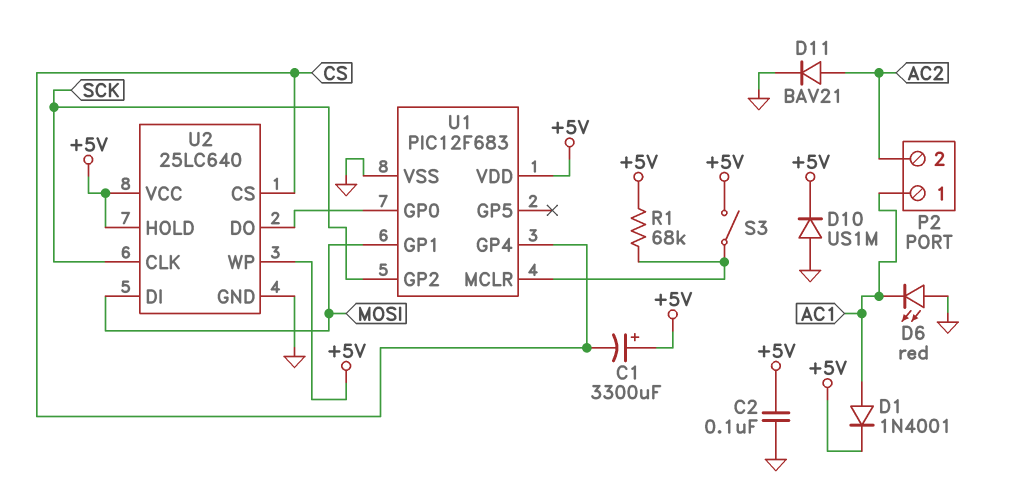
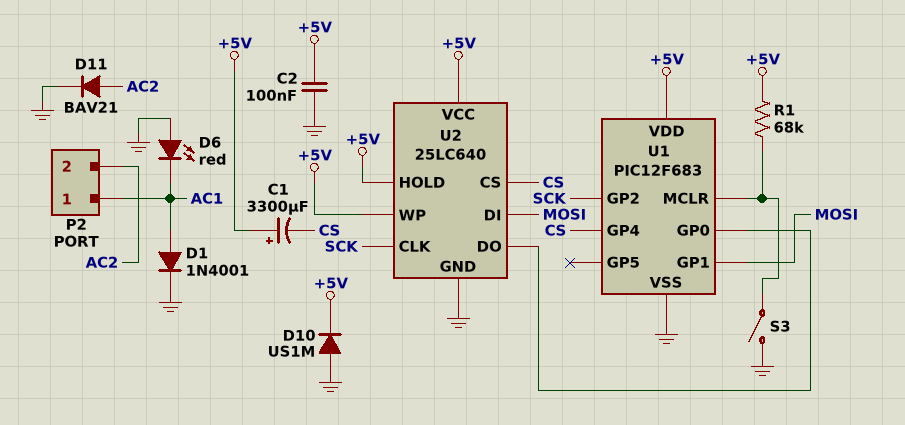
D1: diode 1N4001 (A AC1, K +5V) -> diode 1N4001 (A AC1, K GND)
S3: switch (+5V, U1/MCLR) -> switch (GND, U1/MCLR)

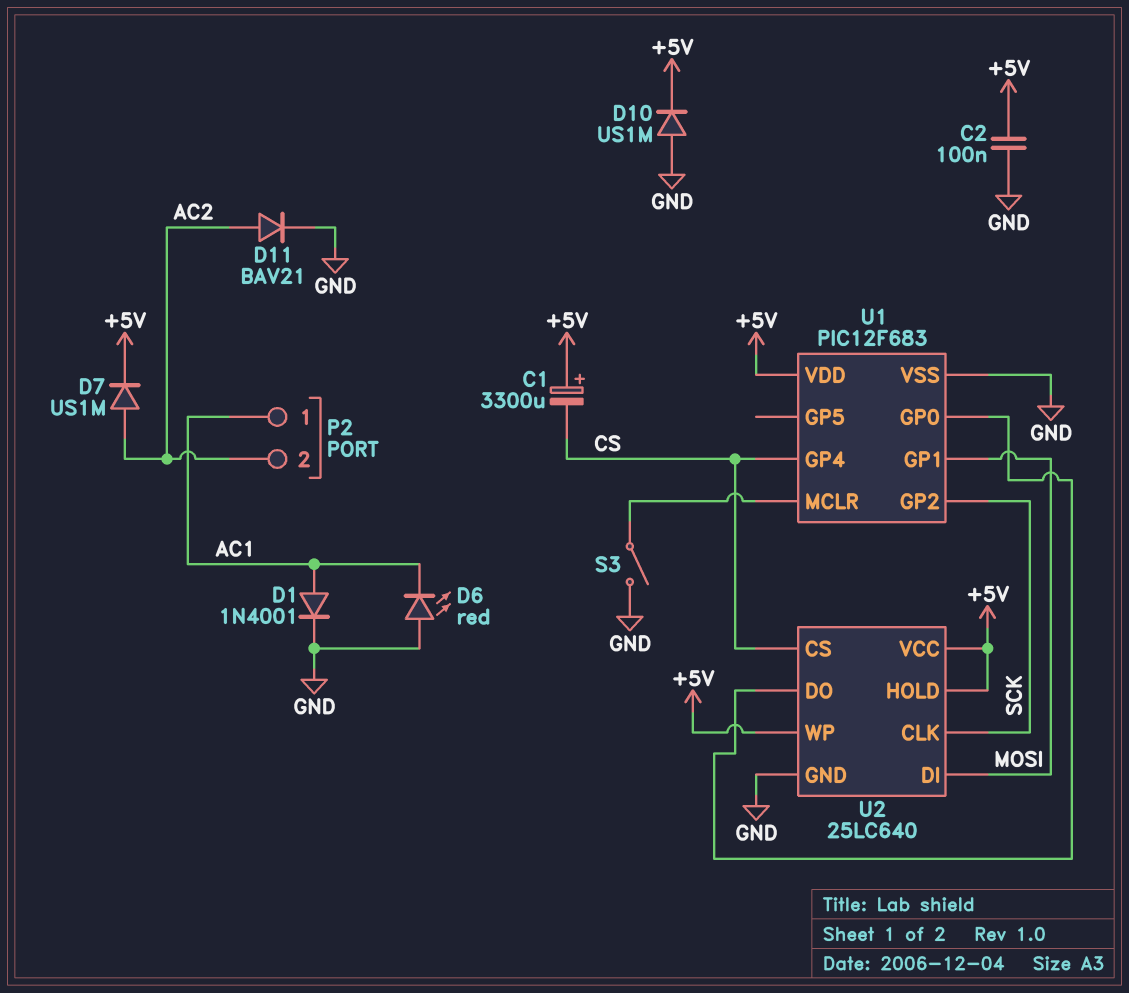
D7: none -> diode US1M (A AC2, K +5V)
R1: 68k (+5V, U1/MCLR) -> none

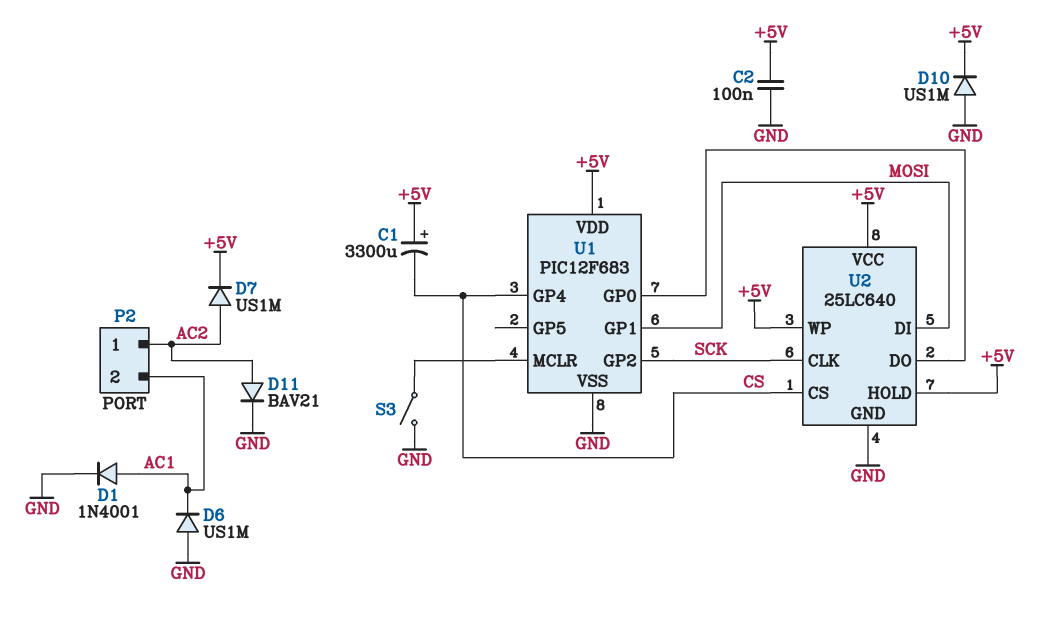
D6: LED red (A GND, K AC1) -> diode US1M (A GND, K AC1)
P2 pin 1: AC1 -> AC2
P2 pin 2: AC2 -> AC1

